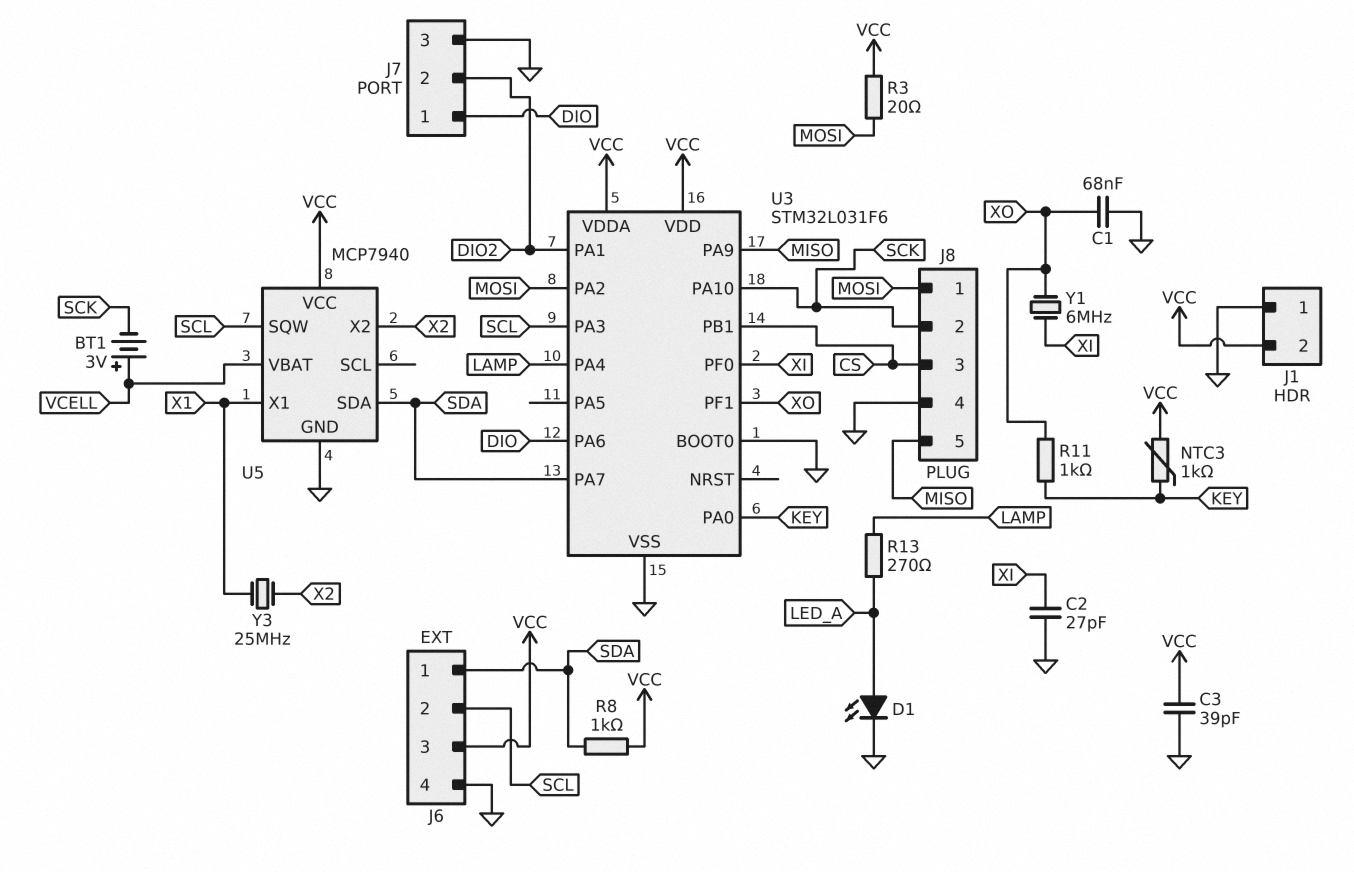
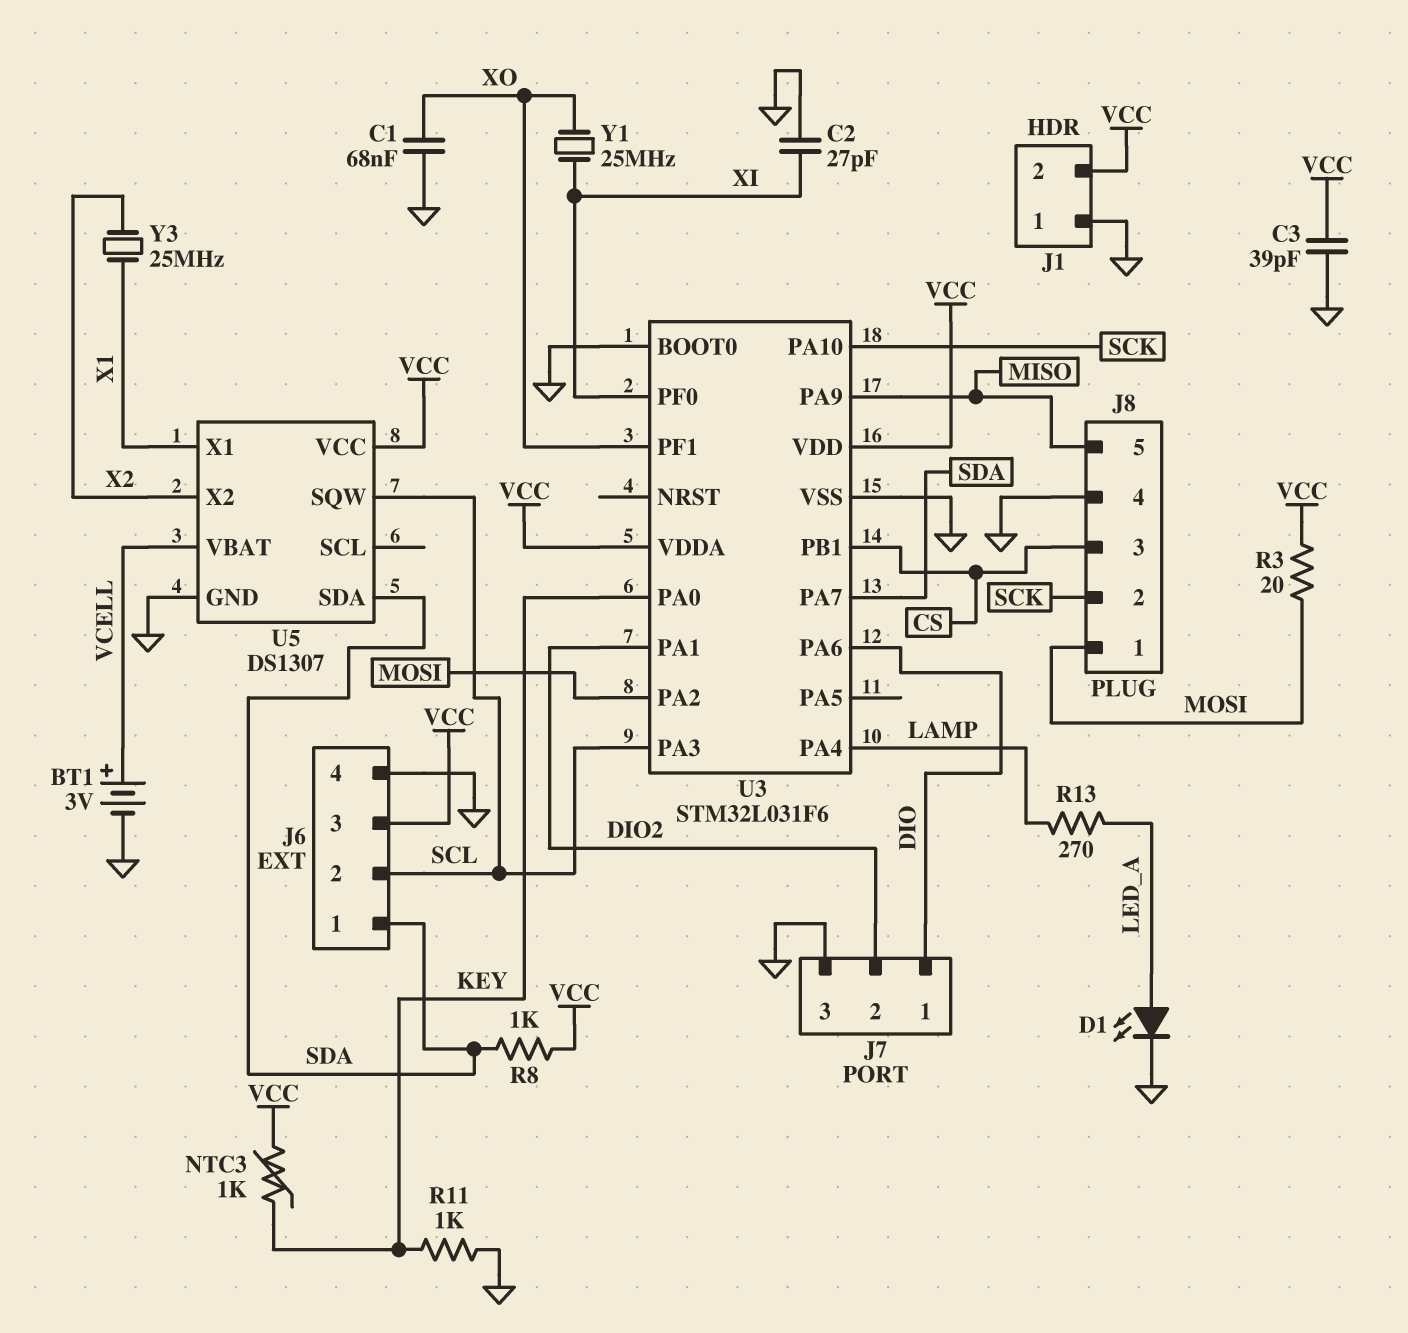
BT1: 3V (plus VCELL, minus SCK) -> 3V (plus VCELL, minus GND)
R11: 1k (KEY, XO) -> 1k (GND, KEY)
U5: MCP7940 -> DS1307
Y1: 6MHz (XI, XO) -> 25MHz (XI, XO)

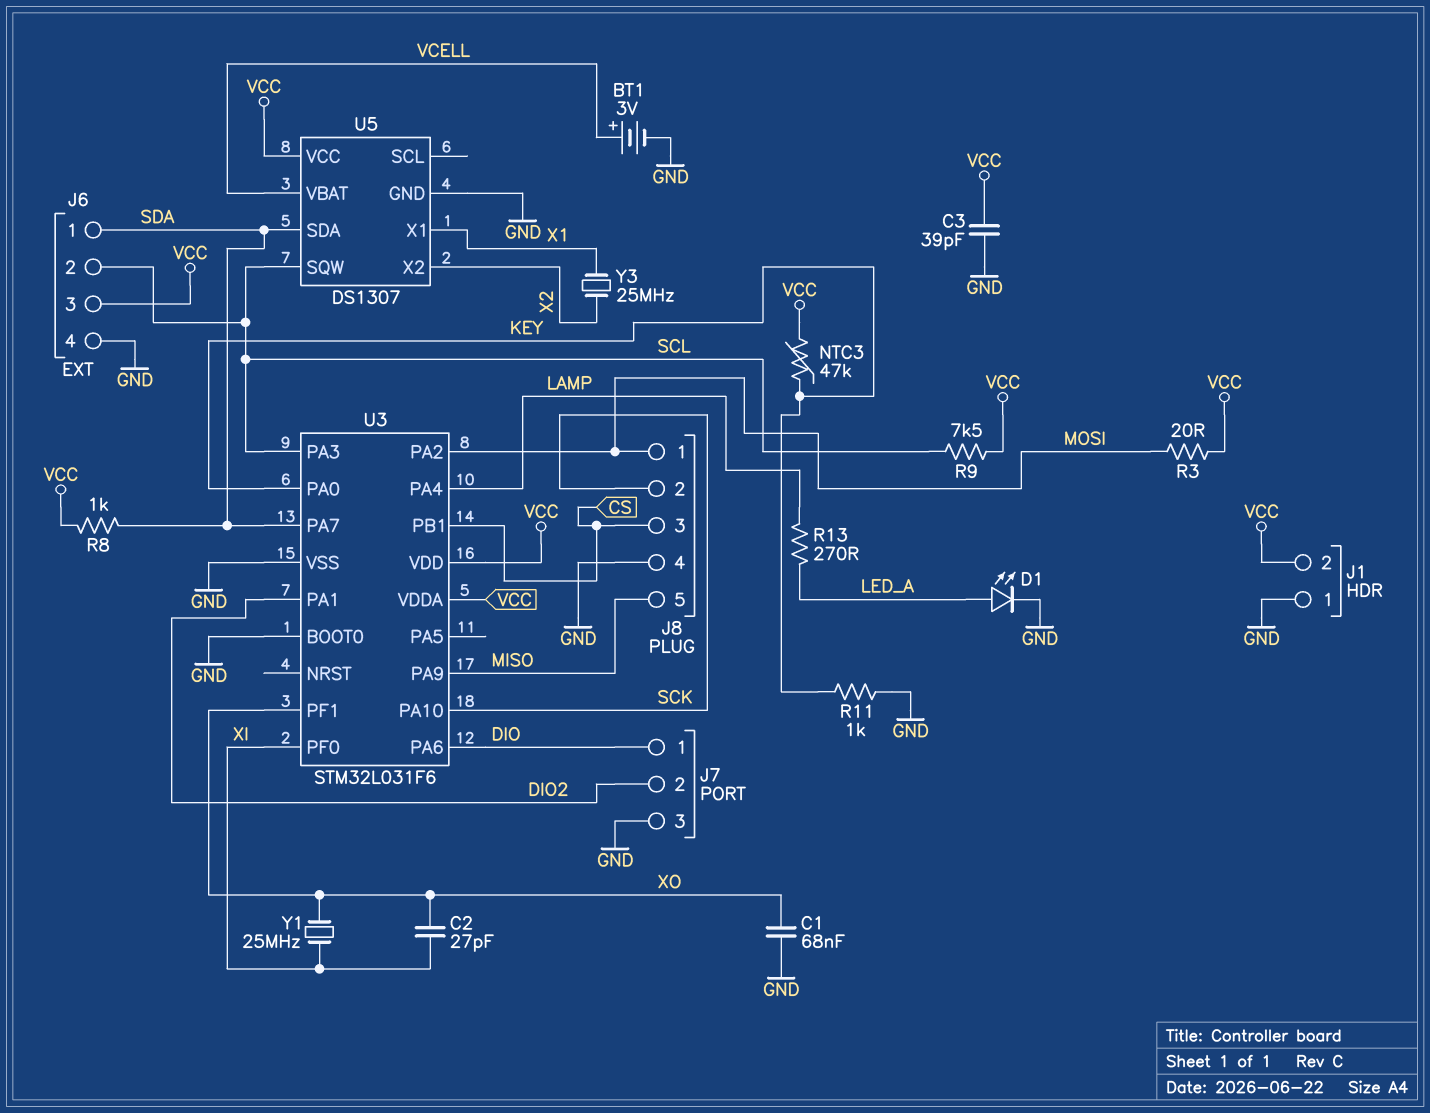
C2: 27pF (GND, XI) -> 27pF (XI, XO)
NTC3: 1k (KEY, VCC) -> 47k (KEY, VCC)
R9: none -> 7.5k (SCL, VCC)

